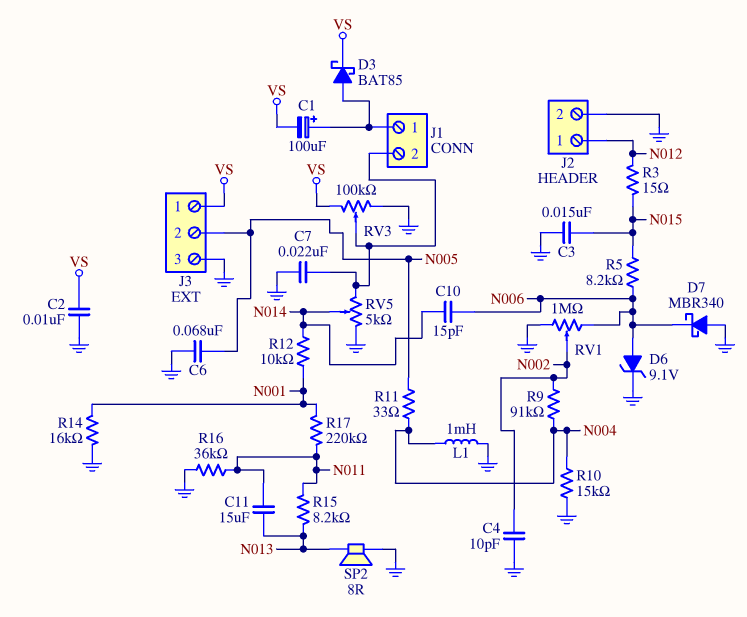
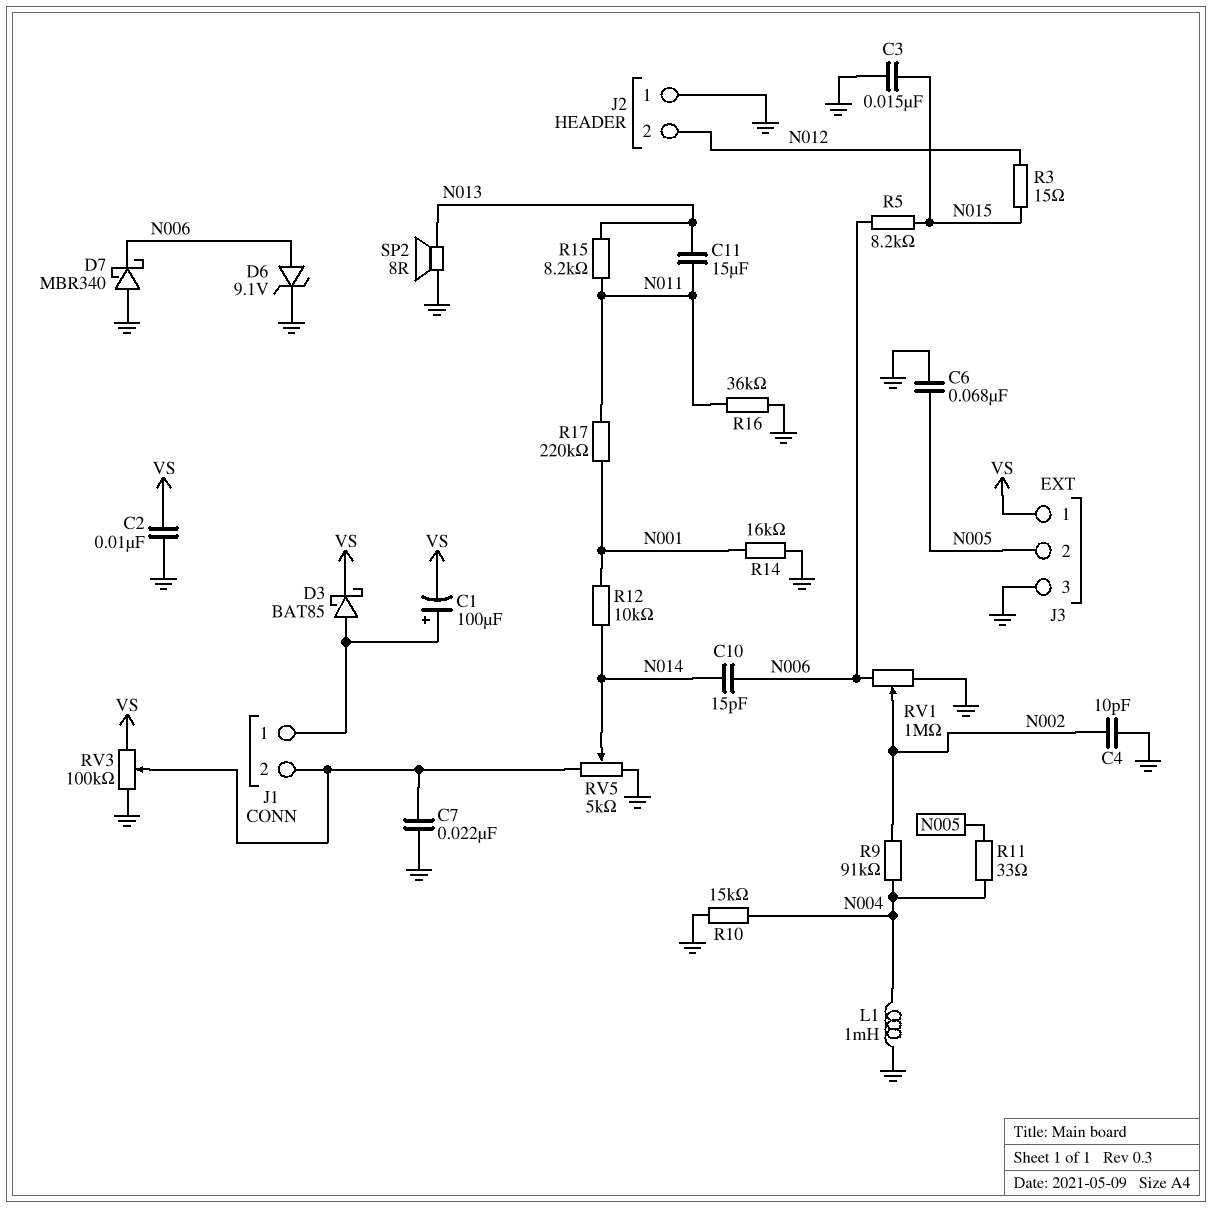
J2 pin 1: N012 -> GND
J2 pin 2: GND -> N012

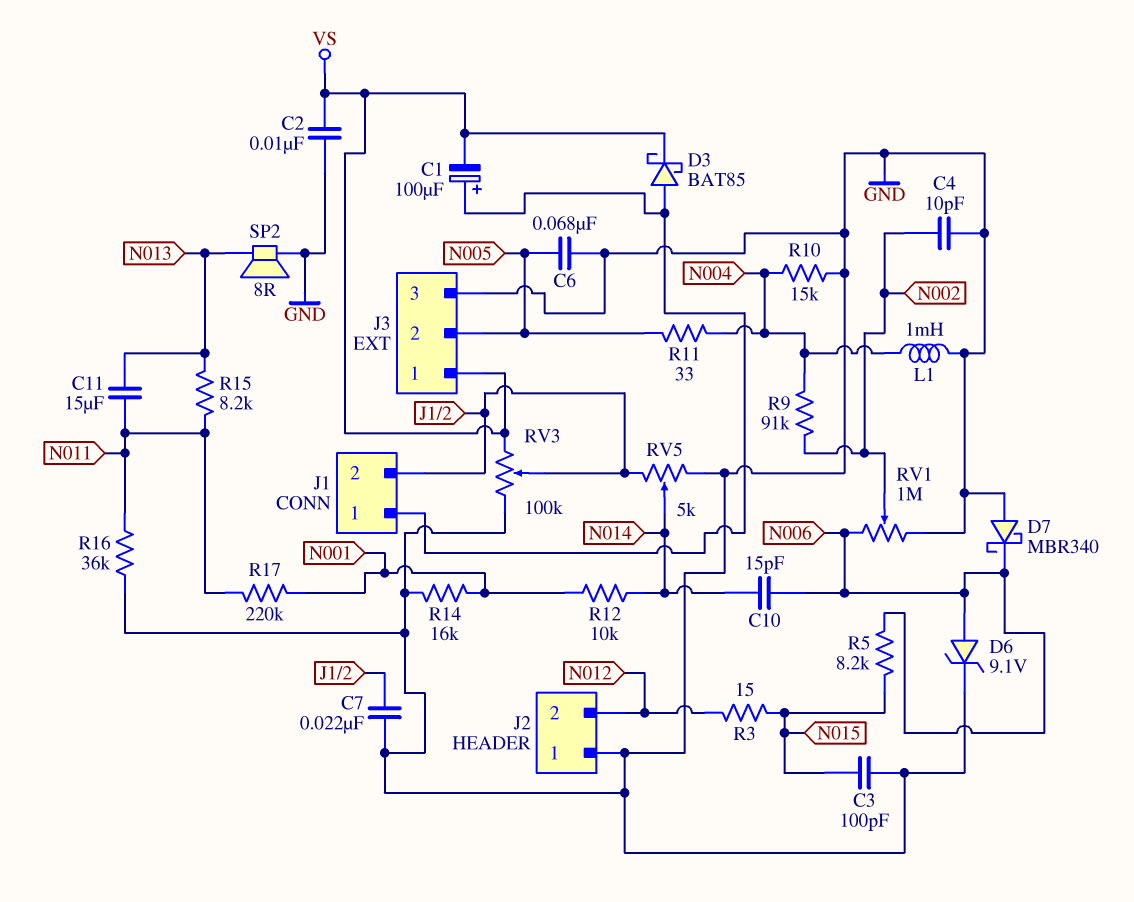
C3: 15nF (GND, N015) -> 100pF (GND, N015)

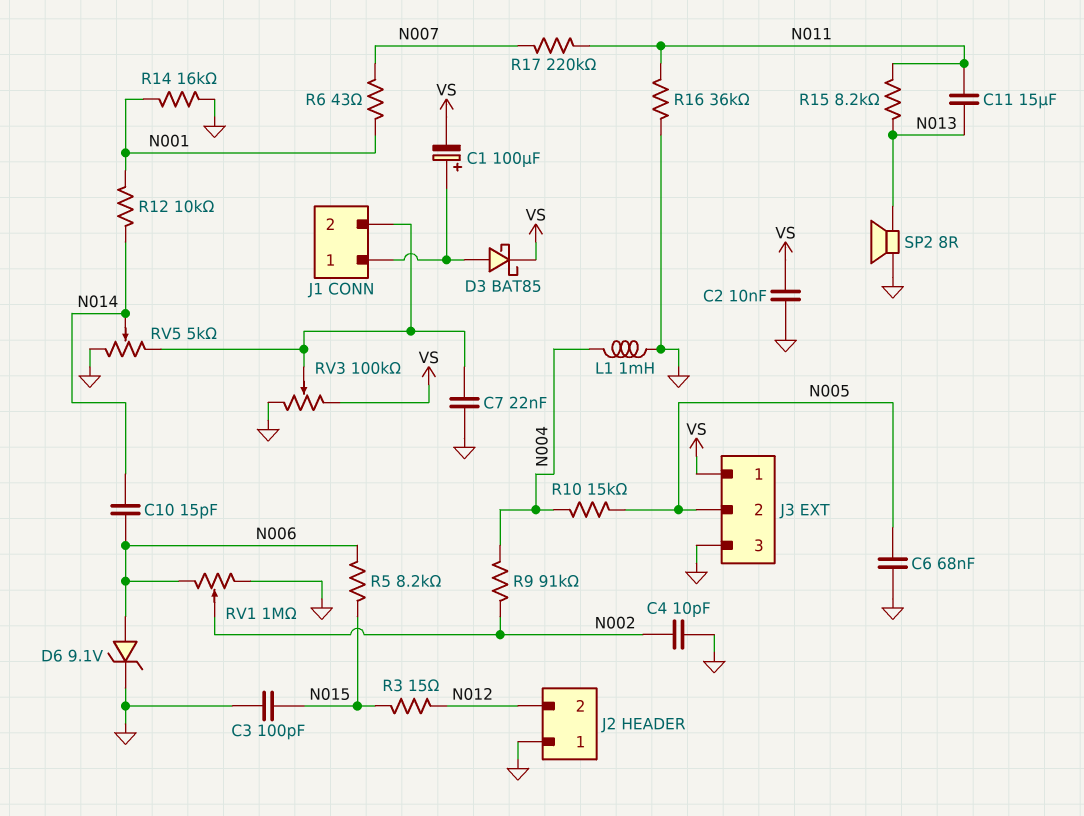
D7: schottky MBR340 (A GND, K N006) -> none
R6: none -> 43 (N001, N007)
R10: 15k (GND, N004) -> 15k (N004, N005)
R11: 33 (N004, N005) -> none
R17: 220k (N001, N011) -> 220k (N007, N011)

